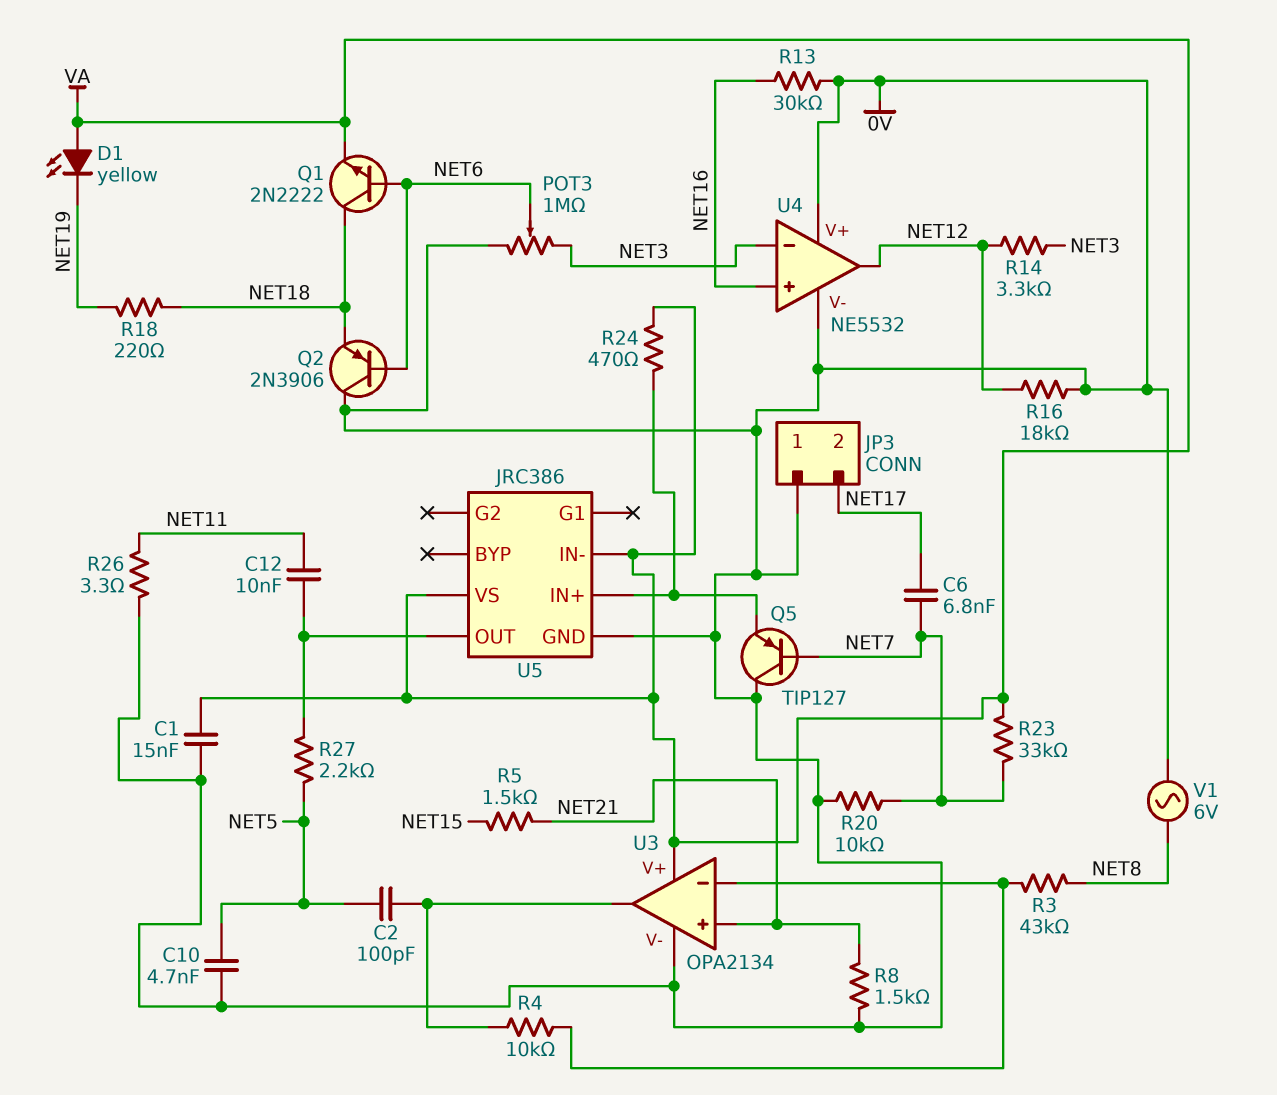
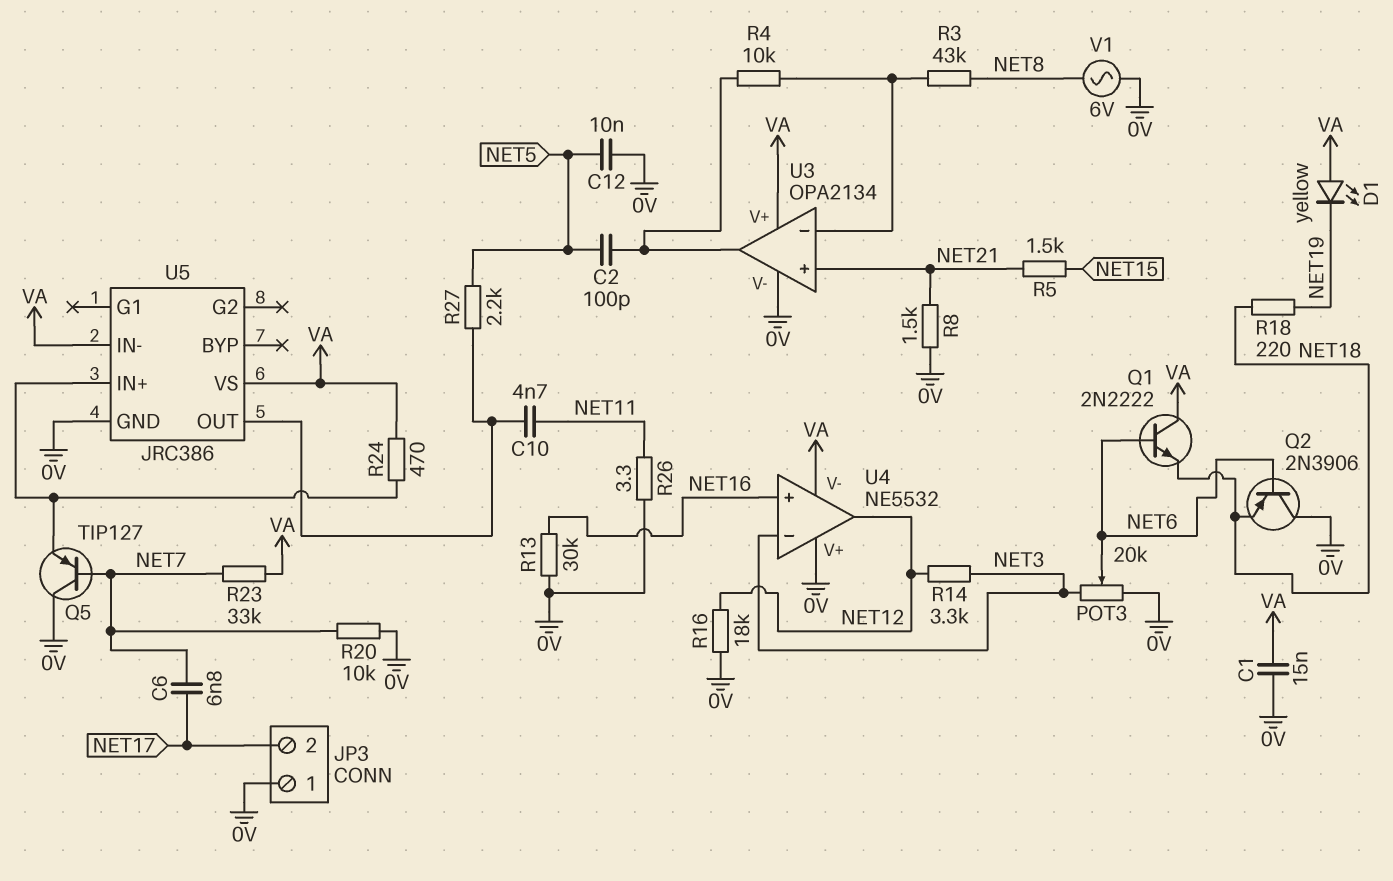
C10: 4.7nF (0V, NET5) -> 4.7nF (NET11, U5/OUT)
C12: 10nF (NET11, U5/OUT) -> 10nF (0V, NET5)
POT3: 1M (0V, NET3, wiper NET6) -> 20k (0V, NET3, wiper NET6)
Q1: NPN 2N2222 (B NET6, C NET18, E VA) -> NPN 2N2222 (B NET6, C VA, E NET18)
U4 pin V-: 0V -> VA

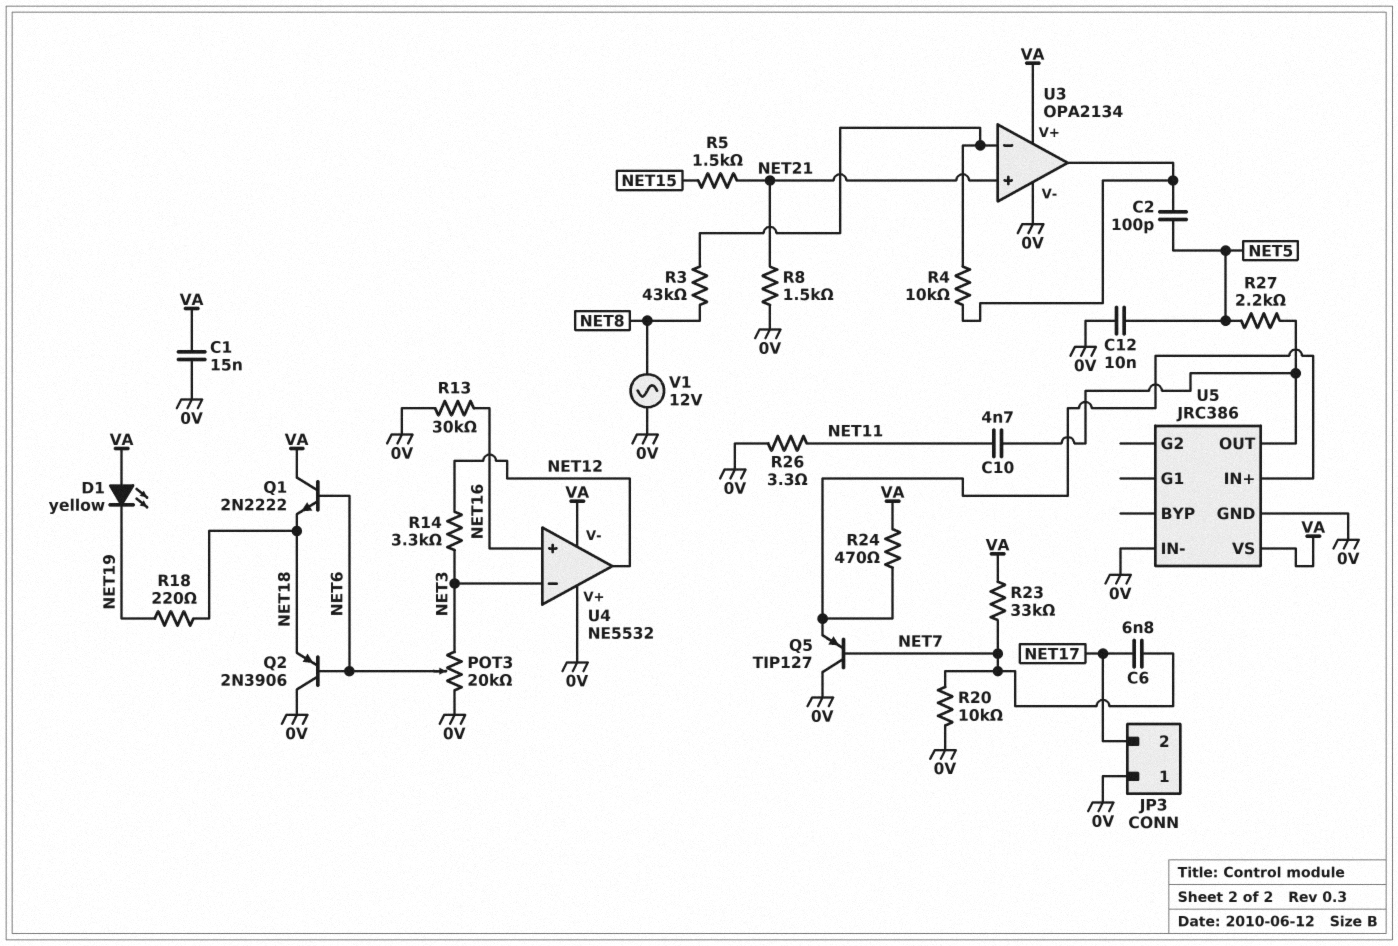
R16: 18k (0V, NET12) -> none
U5 pin IN-: VA -> 0V
V1: AC 6V (0V, NET8) -> AC 12V (0V, NET8)

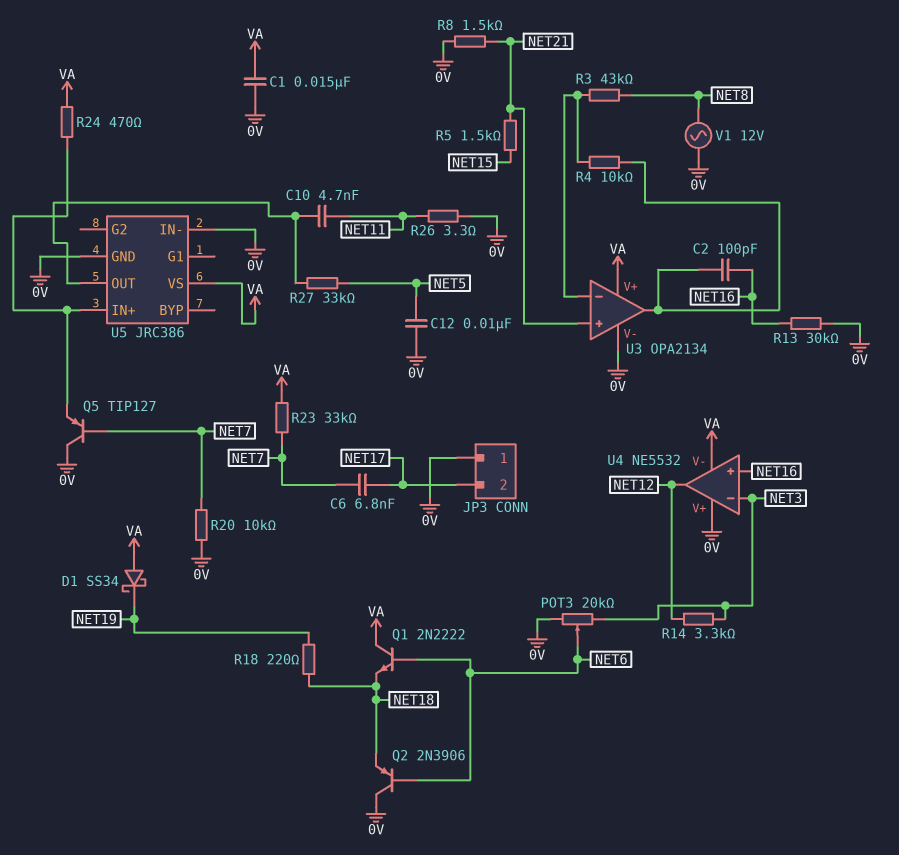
C2: 100pF (NET5, U3/out) -> 100pF (NET16, U3/out)
D1: LED yellow (A VA, K NET19) -> schottky SS34 (A VA, K NET19)
R27: 2.2k (NET5, U5/OUT) -> 33k (NET5, U5/OUT)

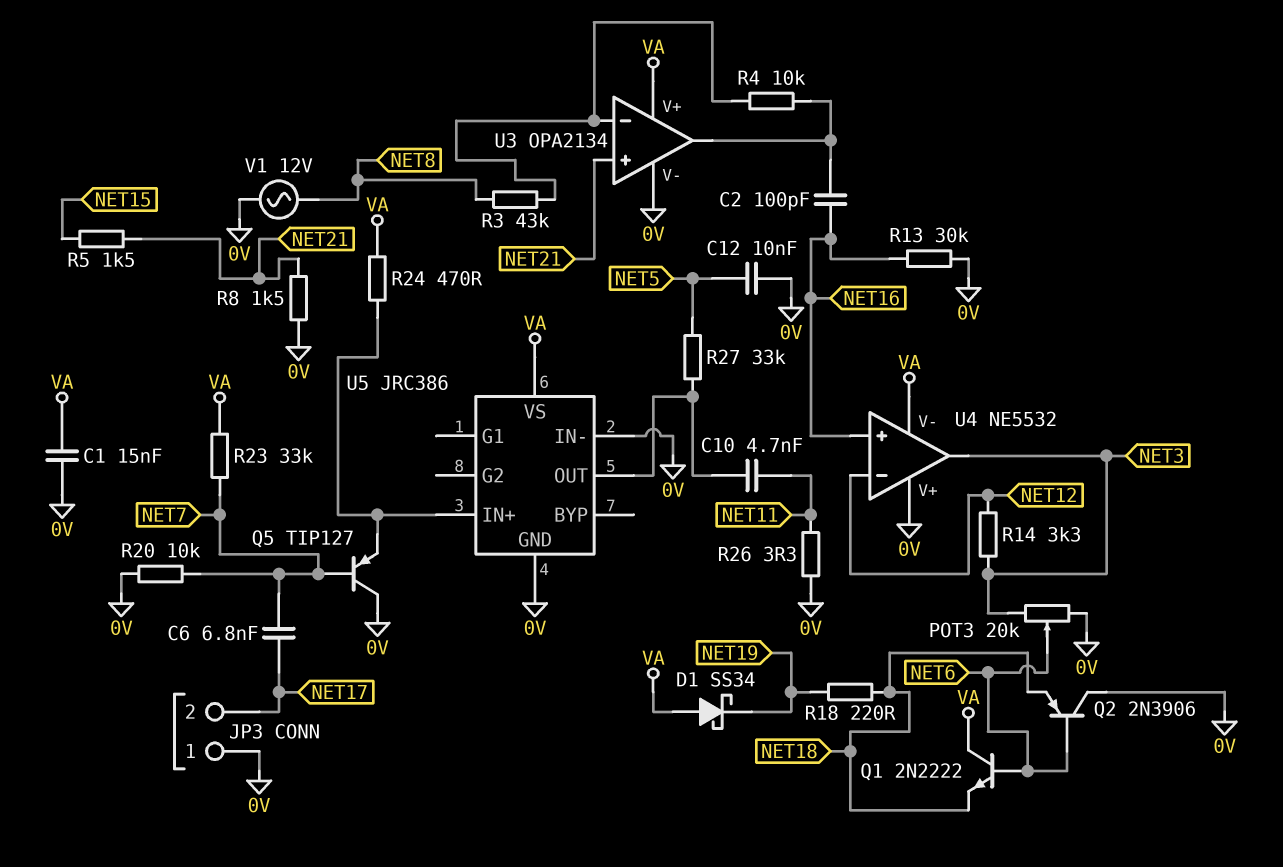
U4 pin in-: NET3 -> NET12
U4 pin out: NET12 -> NET3

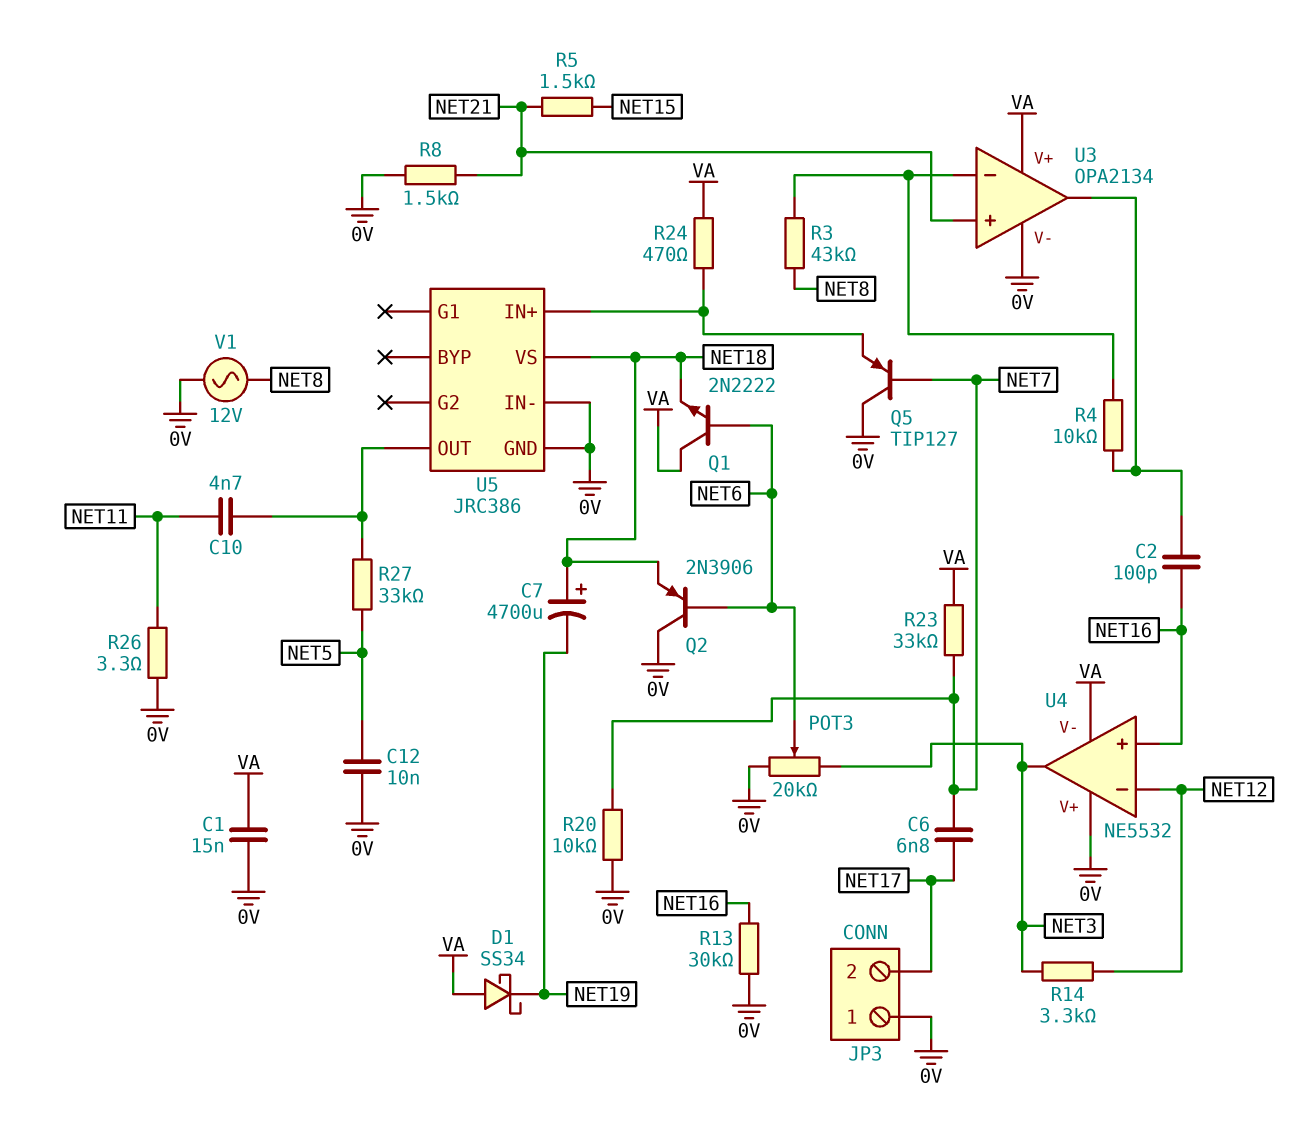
C7: none -> 4700uF (plus NET18, minus NET19)
R18: 220 (NET18, NET19) -> none
U5 pin VS: VA -> NET18

